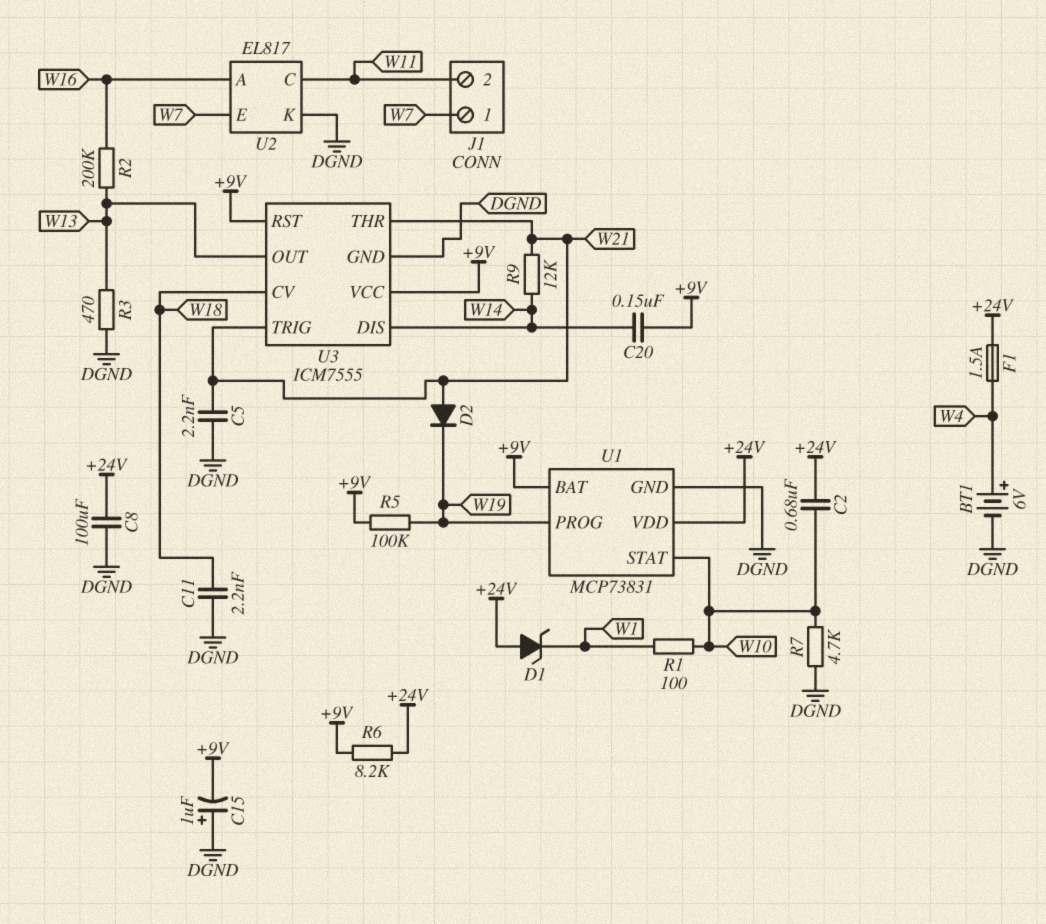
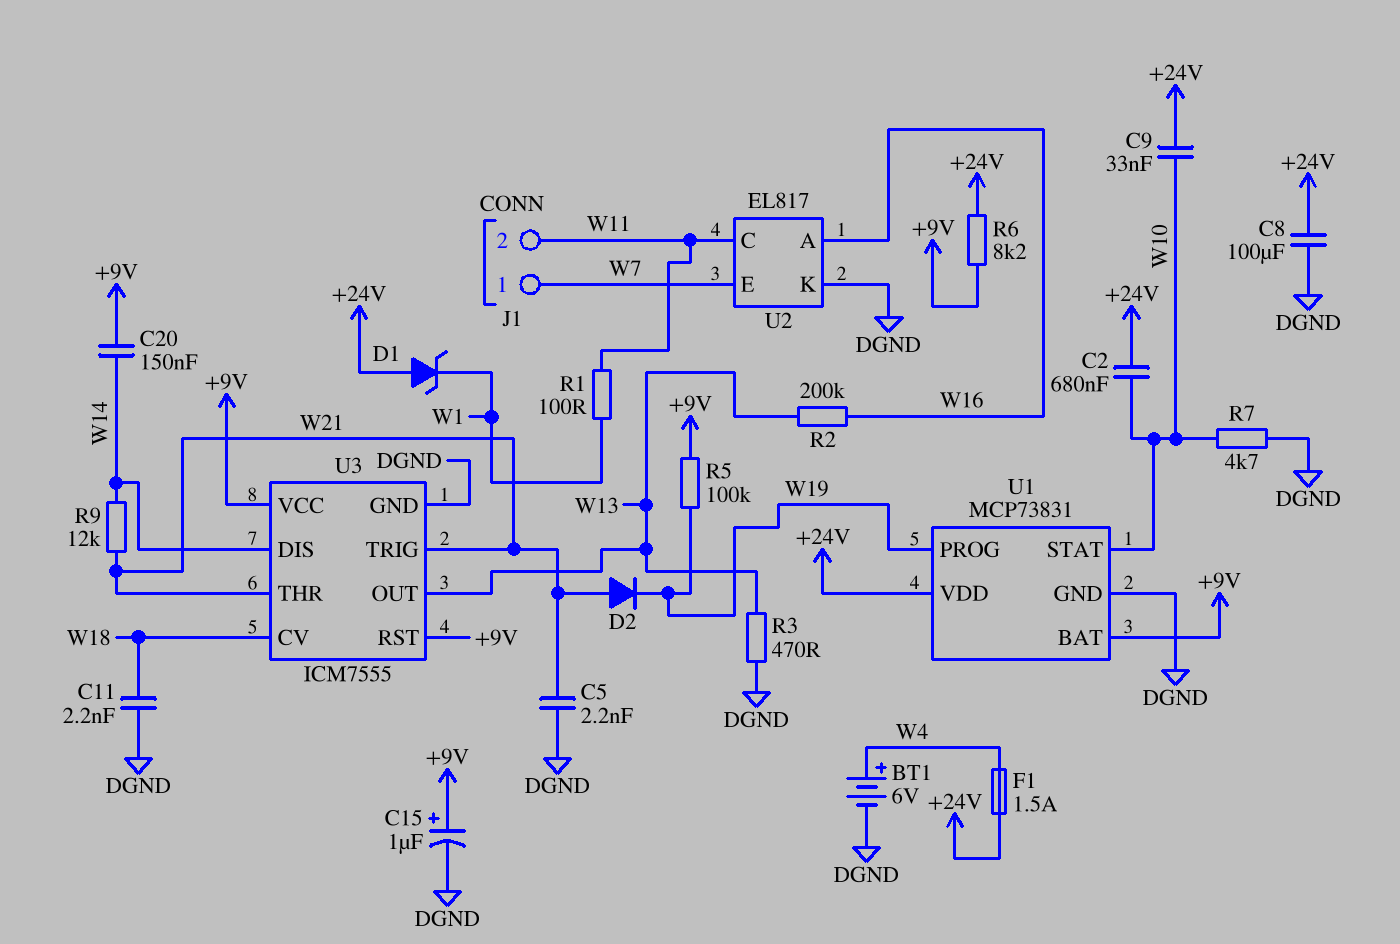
C9: none -> 33nF (+24V, W10)
C15: 1uF (plus DGND, minus +9V) -> 1uF (plus +9V, minus DGND)
R1: 100 (W1, W10) -> 100 (W1, W11)

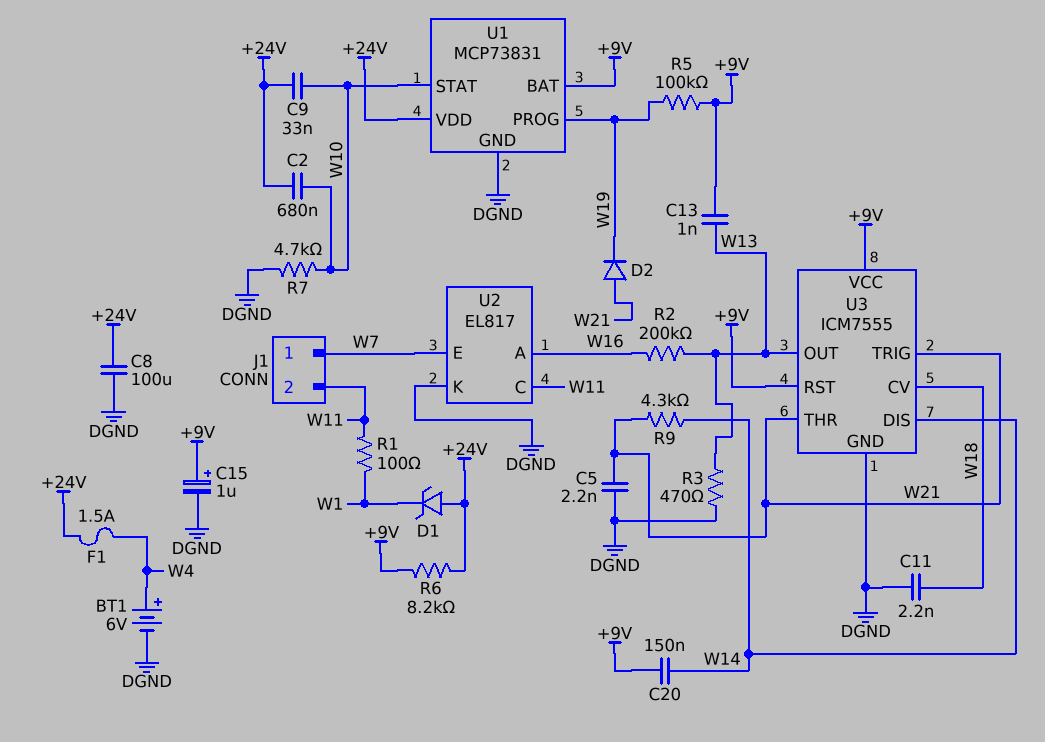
C13: none -> 1nF (+9V, W13)
R9: 12k (W14, W21) -> 4.3k (W14, W21)

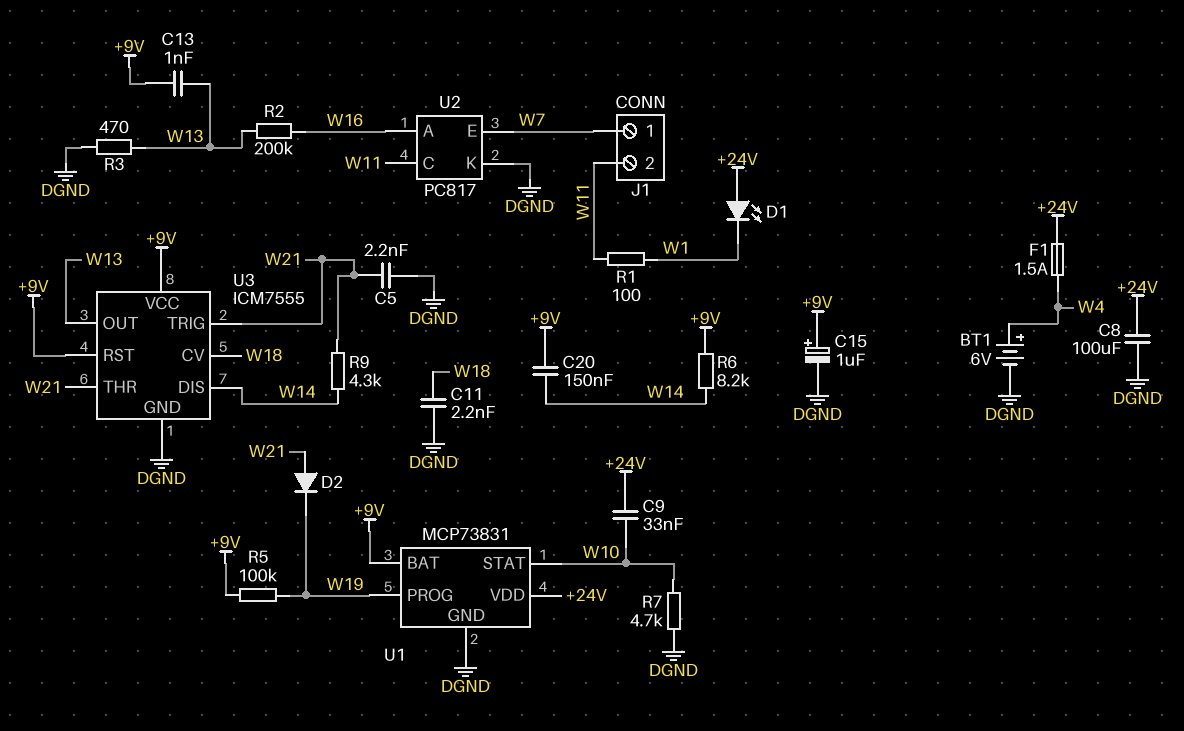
C2: 680nF (+24V, W10) -> none
D1: zener (A +24V, K W1) -> LED (A +24V, K W1)
R6: 8.2k (+9V, +24V) -> 8.2k (+9V, W14)
U2: EL817 -> PC817

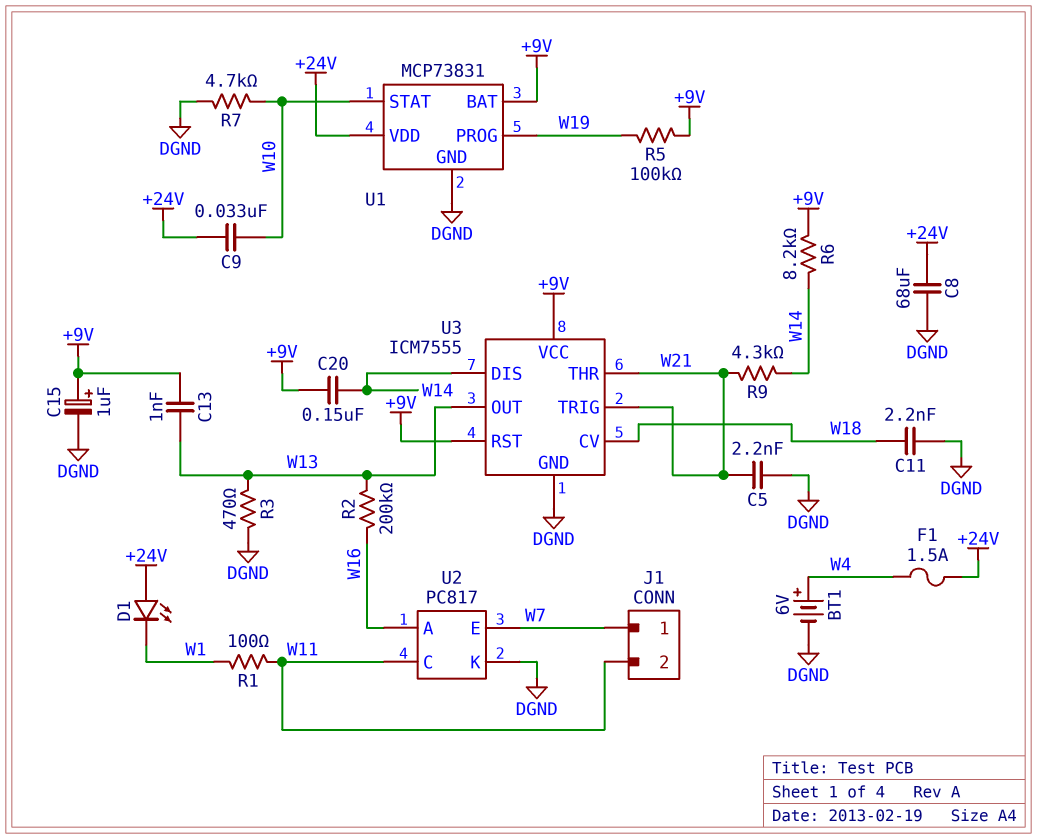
C8: 100uF (+24V, DGND) -> 68uF (+24V, DGND)
D2: diode (A W21, K W19) -> none

